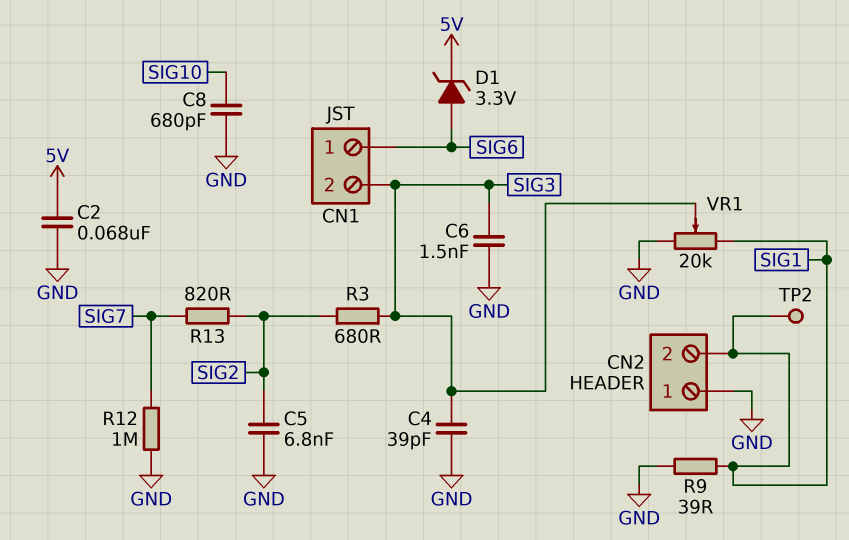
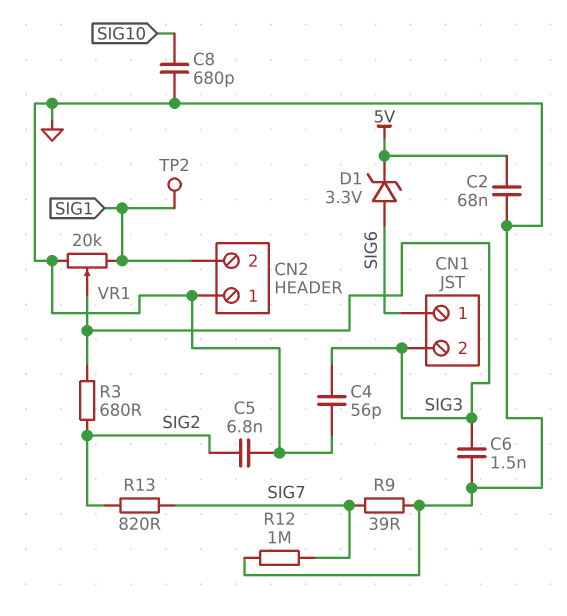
C4: 39pF (GND, SIG3) -> 56pF (GND, SIG3)
R9: 39 (GND, SIG1) -> 39 (GND, SIG7)

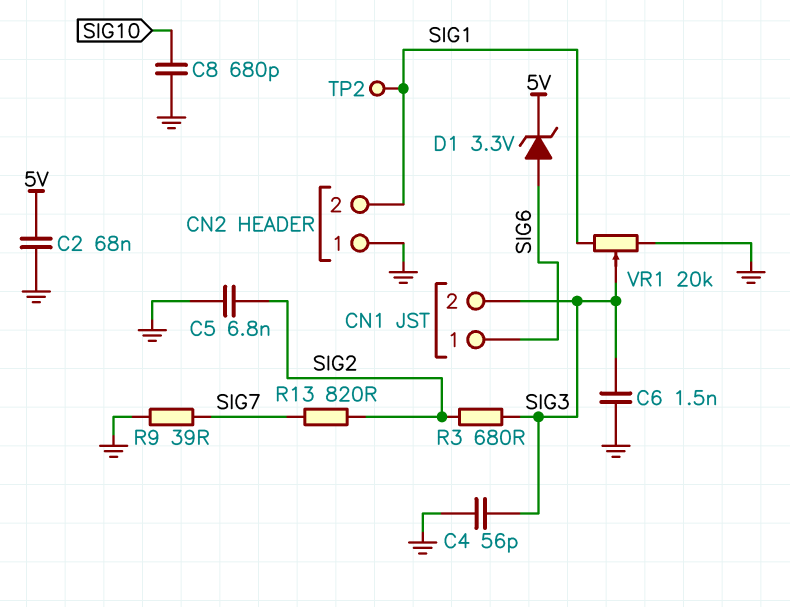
R12: 1M (GND, SIG7) -> none

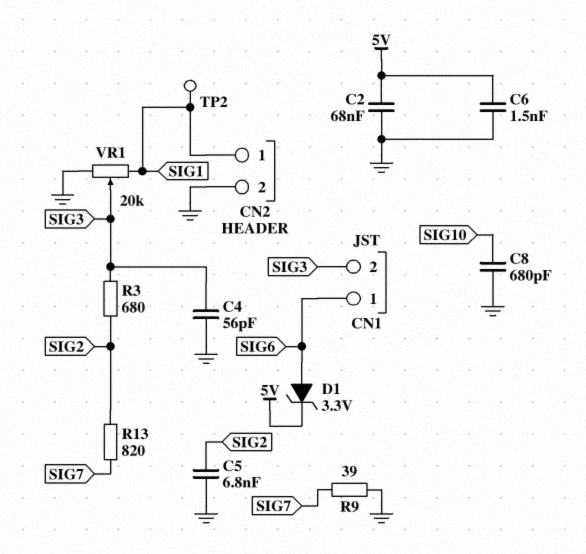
C6: 1.5nF (GND, SIG3) -> 1.5nF (5V, GND)
CN2 pin 1: GND -> SIG1
CN2 pin 2: SIG1 -> GND

